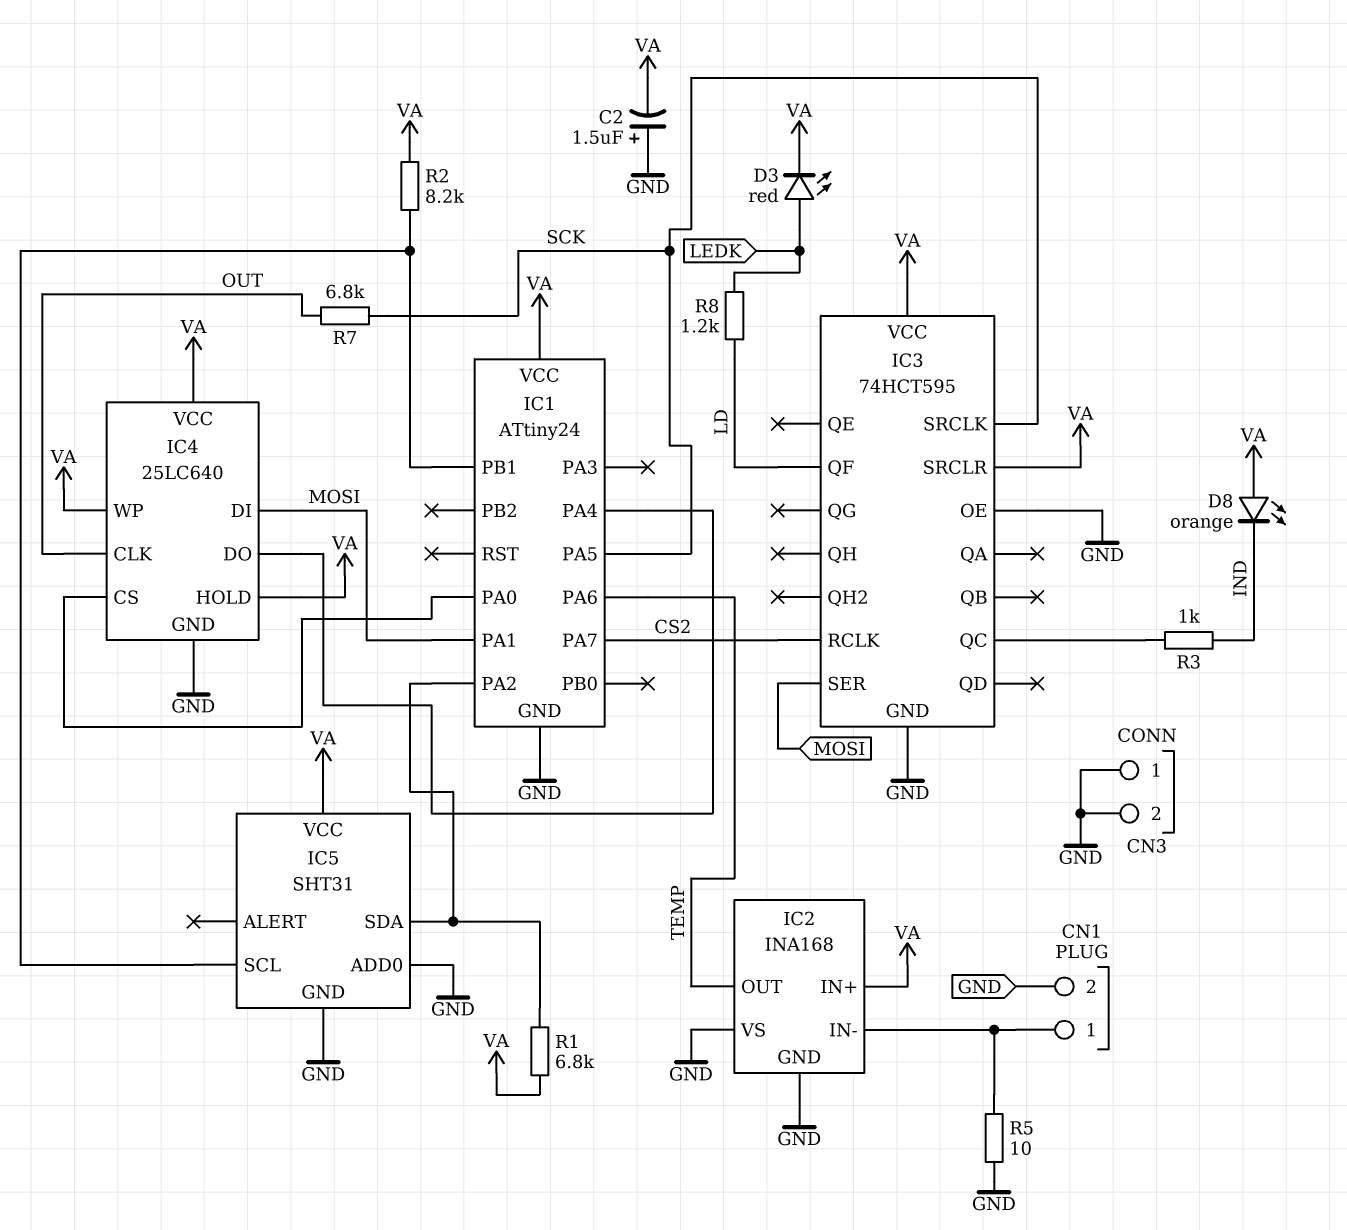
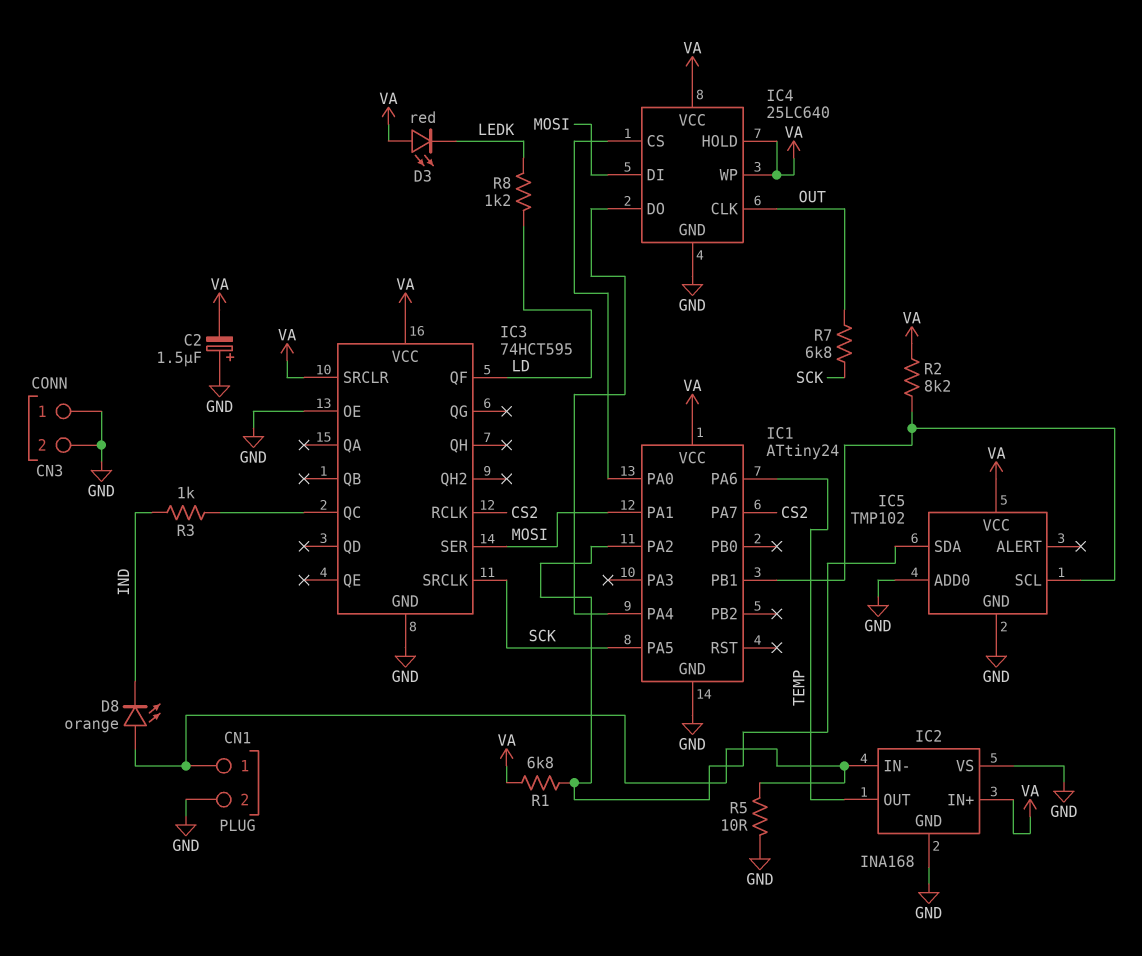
D3: LED red (A LEDK, K VA) -> LED red (A VA, K LEDK)
D8: LED orange (A VA, K IND) -> LED orange (A CN1/1, K IND)
IC5: SHT31 -> TMP102

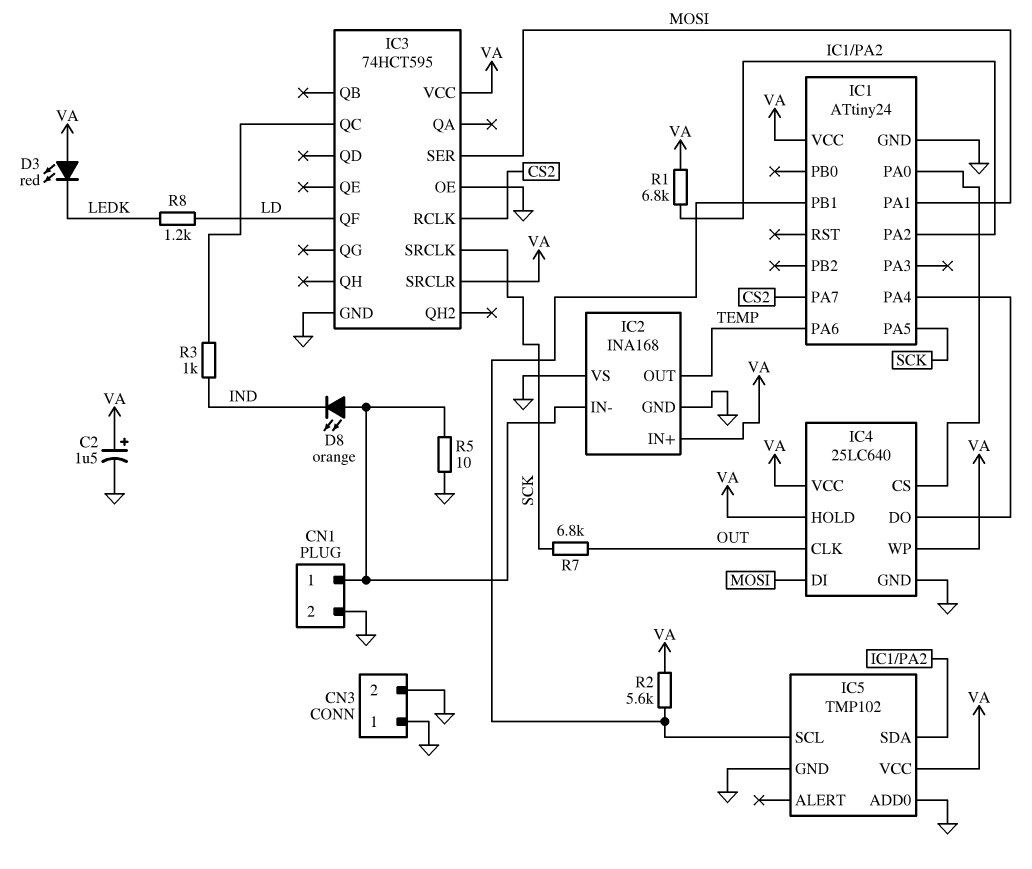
C2: 1.5uF (plus GND, minus VA) -> 1.5uF (plus VA, minus GND)
R2: 8.2k (IC1/PB1, VA) -> 5.6k (IC1/PB1, VA)

